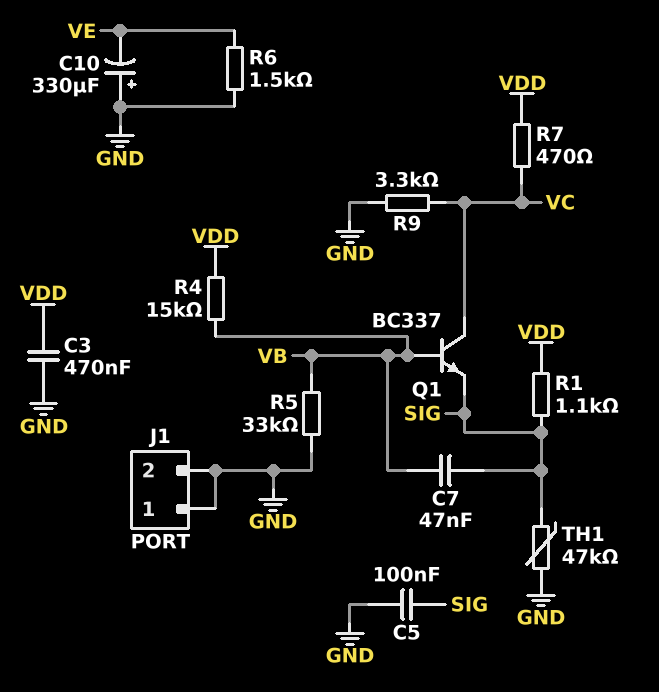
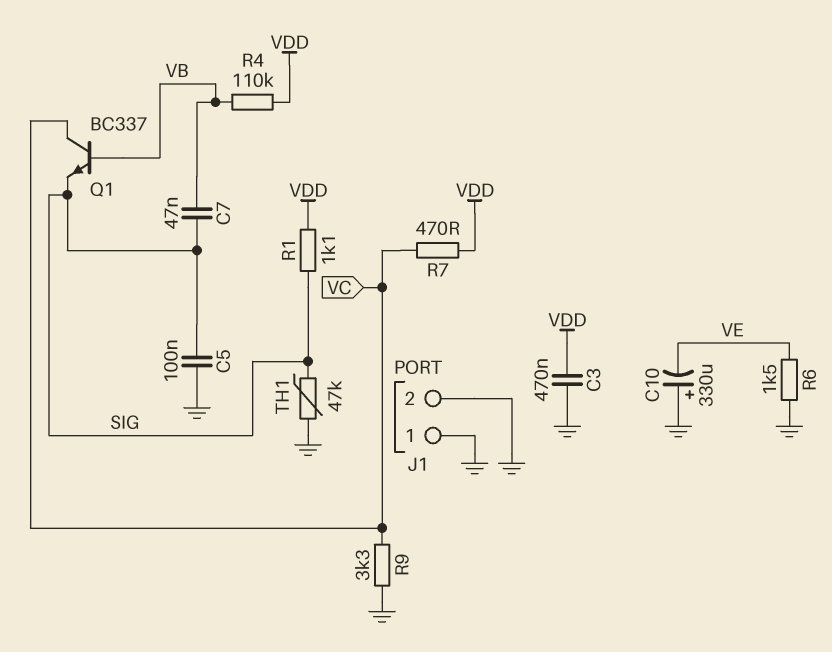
R4: 15k (VB, VDD) -> 110k (VB, VDD)
R5: 33k (GND, VB) -> none

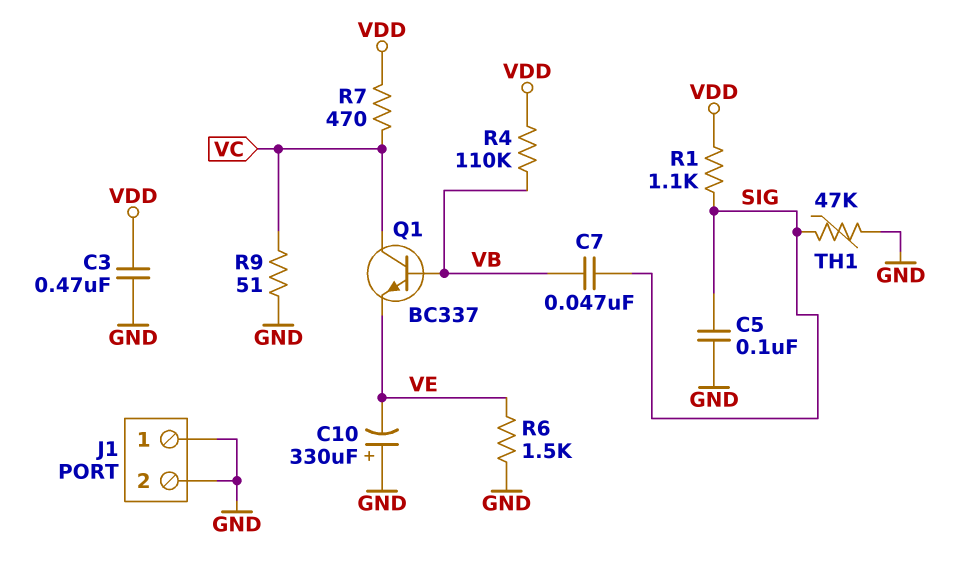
Q1: NPN BC337 (B VB, C VC, E SIG) -> NPN BC337 (B VB, C VC, E VE)
R9: 3.3k (GND, VC) -> 51 (GND, VC)

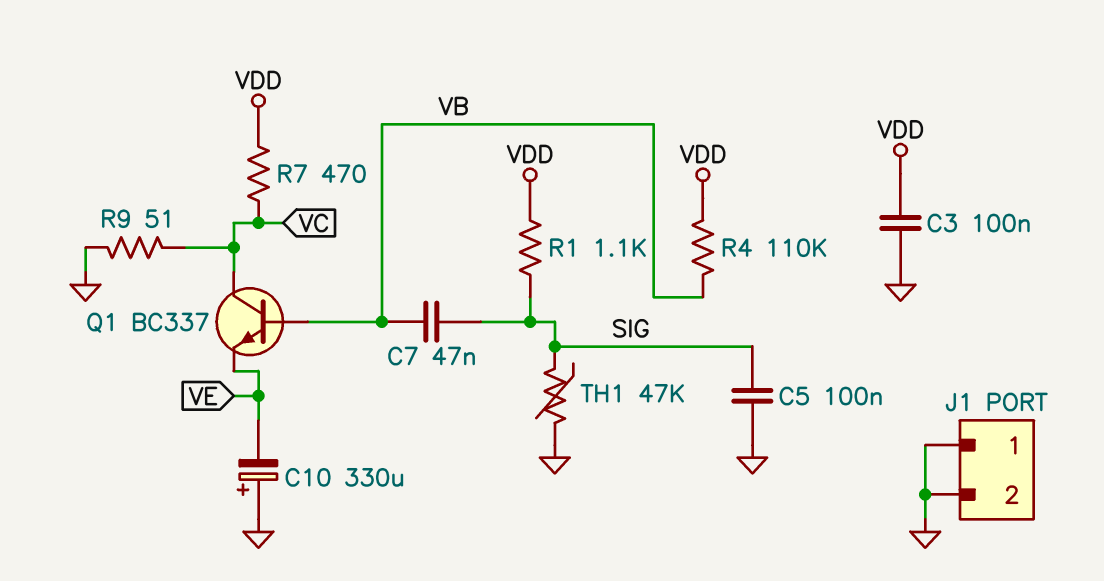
C3: 470nF (GND, VDD) -> 100nF (GND, VDD)
R6: 1.5k (GND, VE) -> none

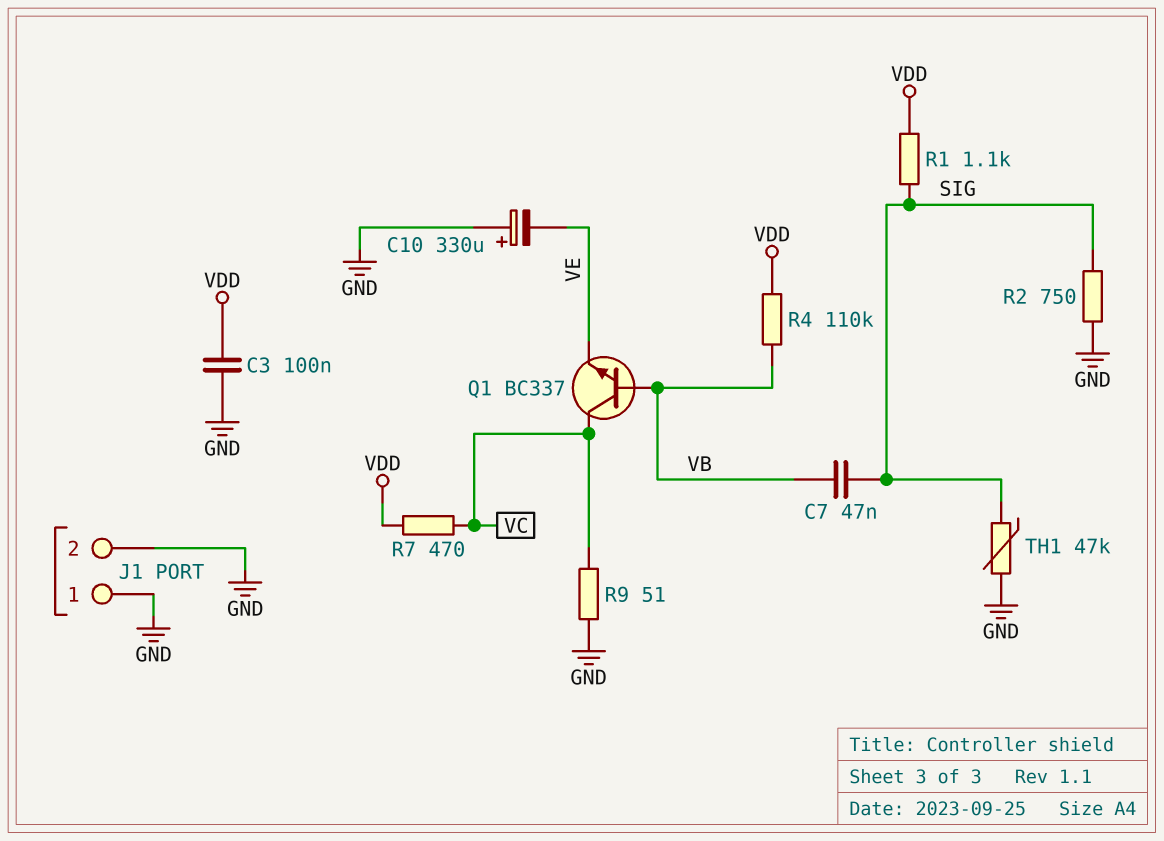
C5: 100nF (GND, SIG) -> none
R2: none -> 750 (GND, SIG)

